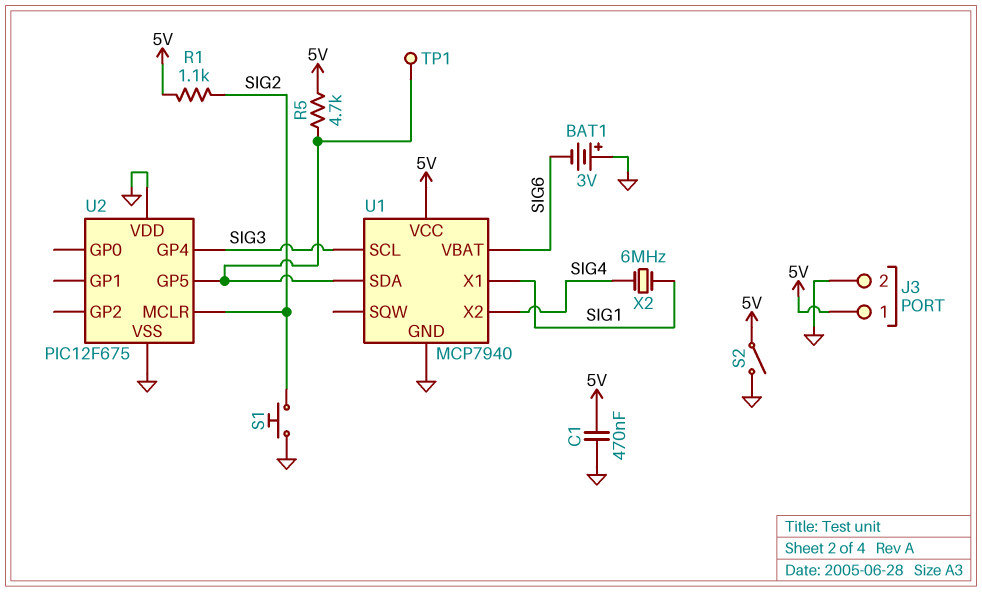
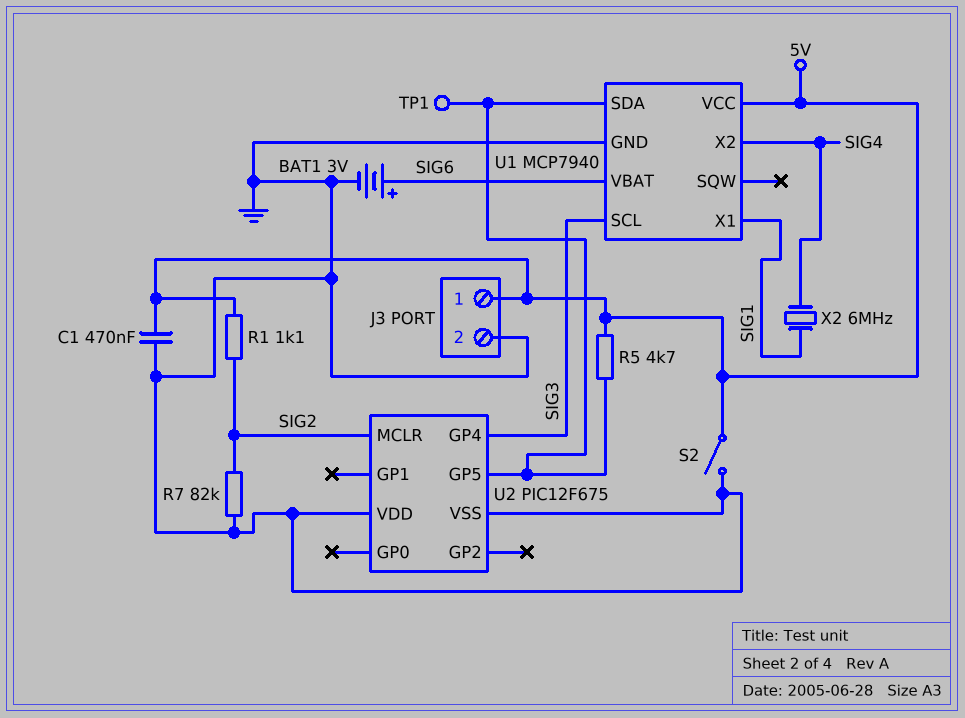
BAT1: 3V (plus GND, minus SIG6) -> 3V (plus SIG6, minus GND)
R7: none -> 82k (GND, SIG2)
S1: button (GND, SIG2) -> none

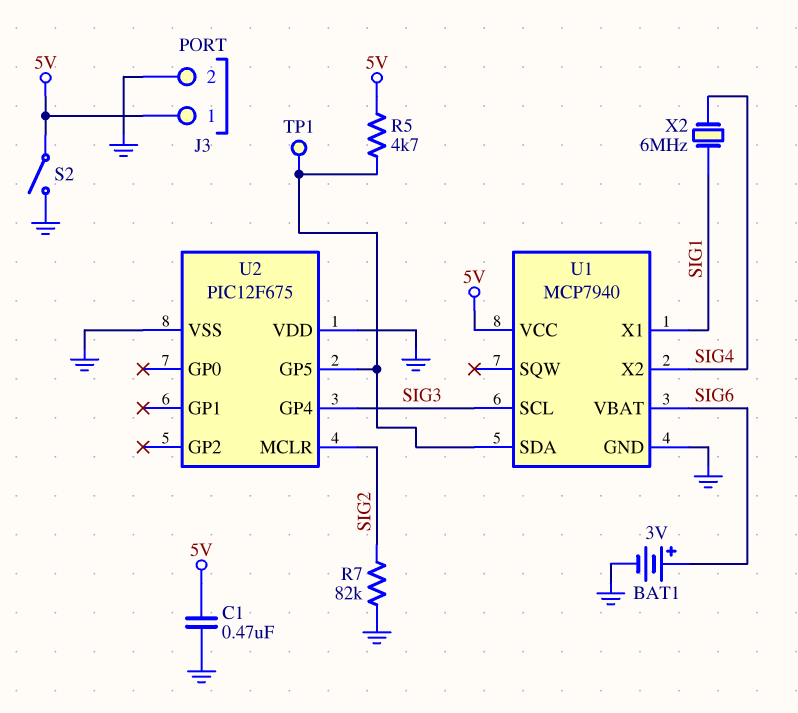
R1: 1.1k (5V, SIG2) -> none

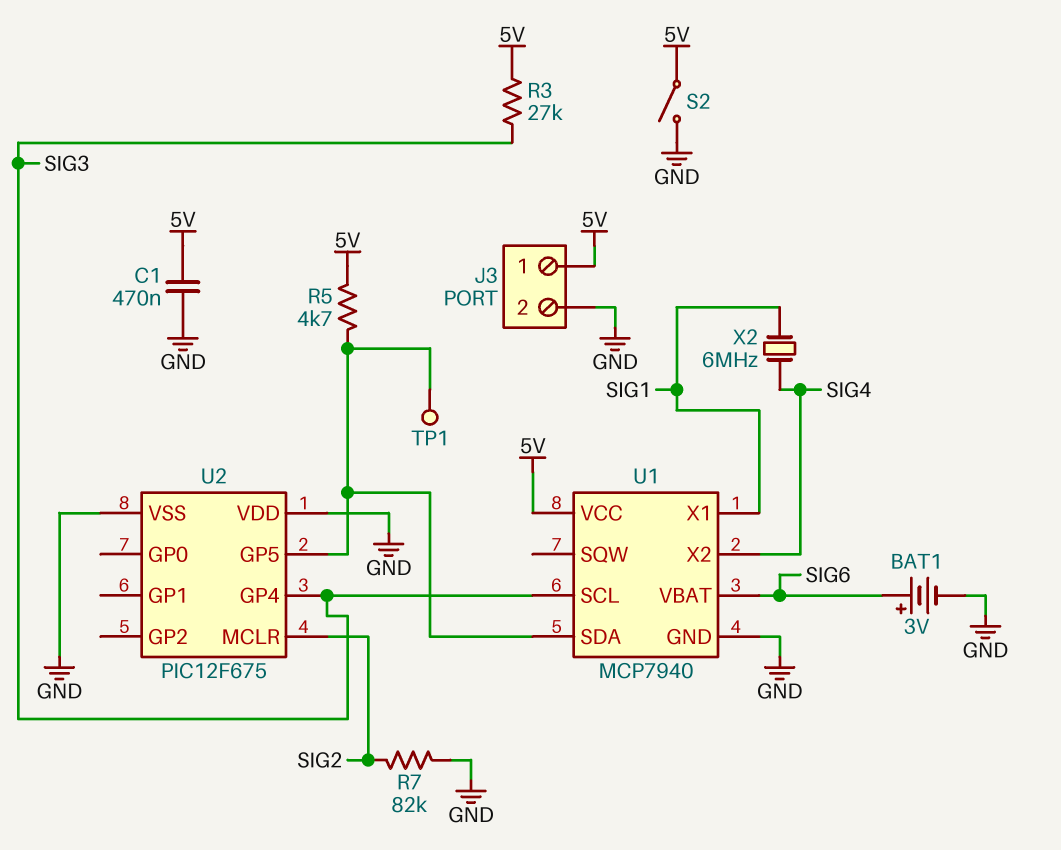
R3: none -> 27k (5V, SIG3)

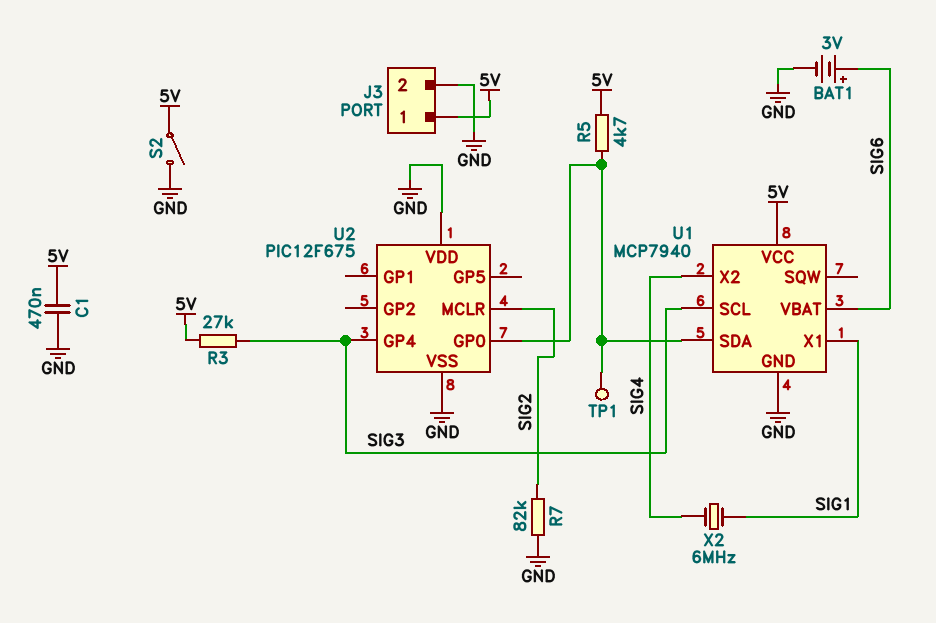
U2 pin GP0: none -> U1/SDA
U2 pin GP5: U1/SDA -> none

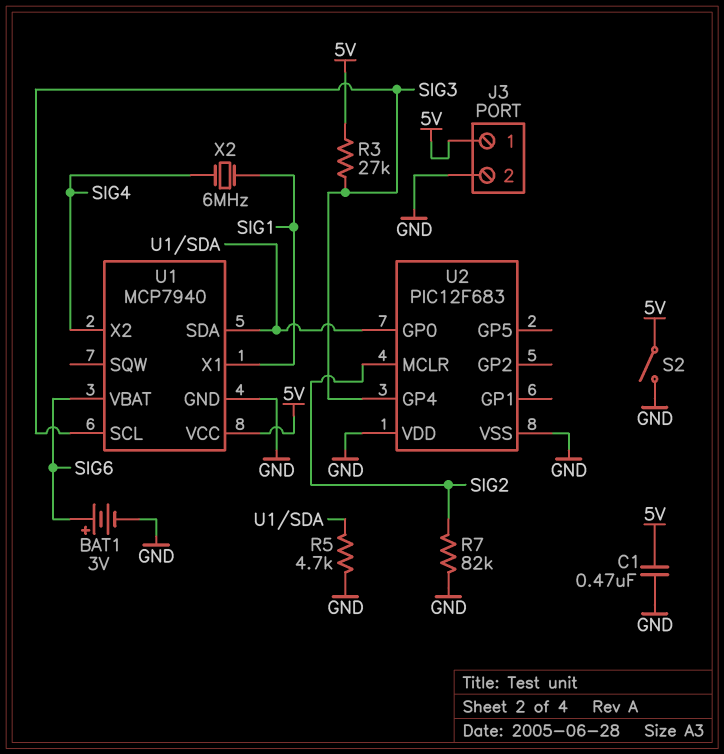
R5: 4.7k (5V, U1/SDA) -> 4.7k (GND, U1/SDA)
TP1: test point (U1/SDA) -> none
U2: PIC12F675 -> PIC12F683

